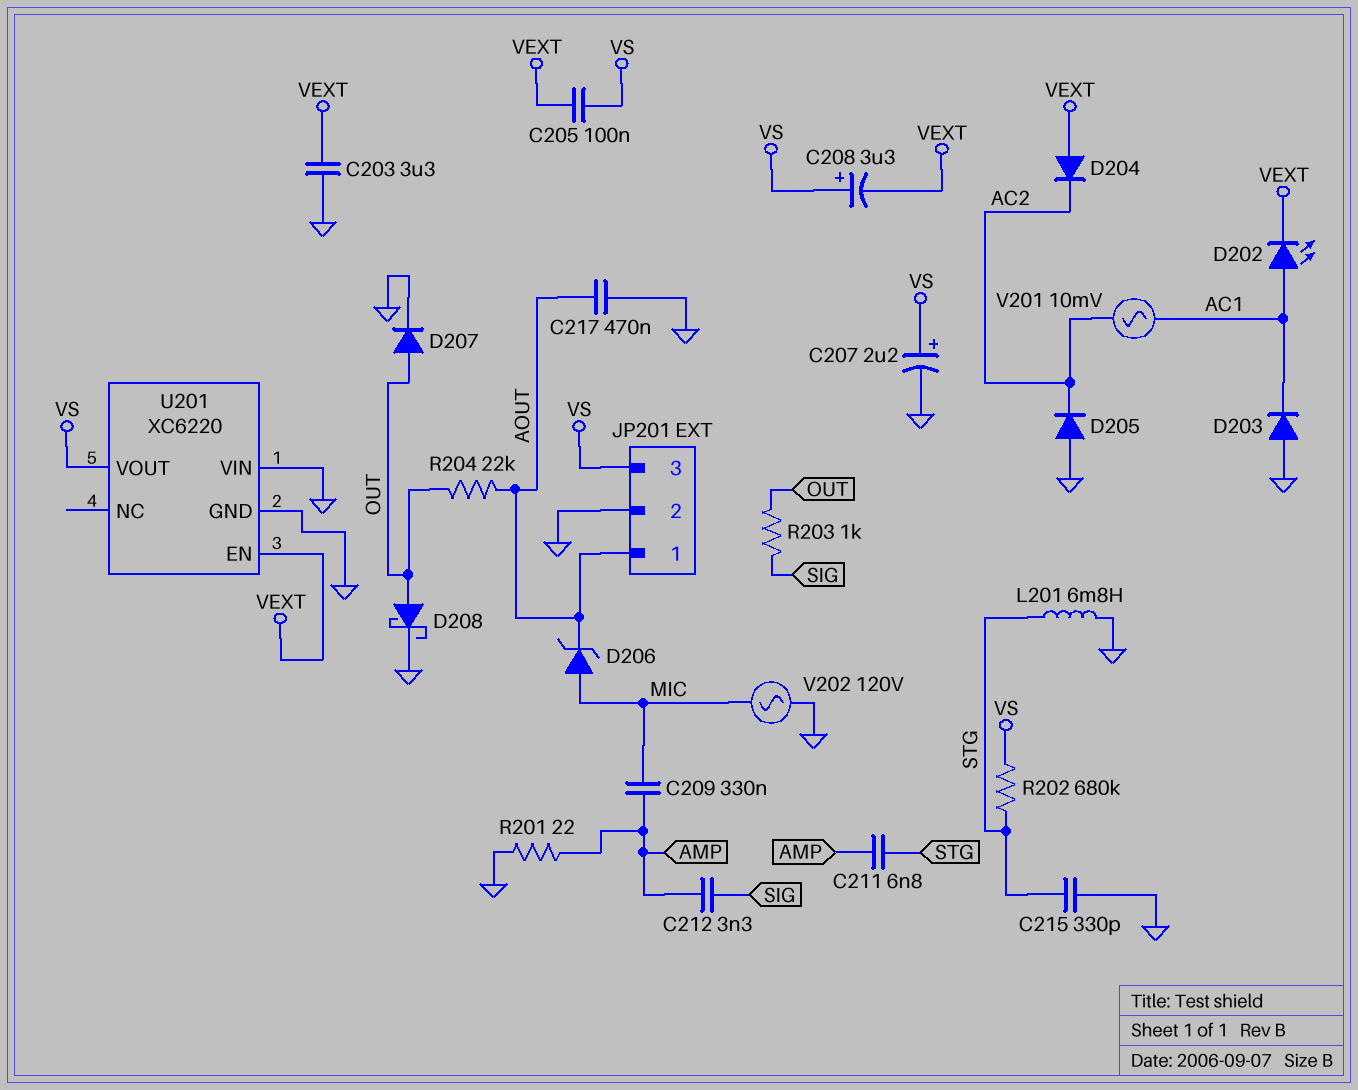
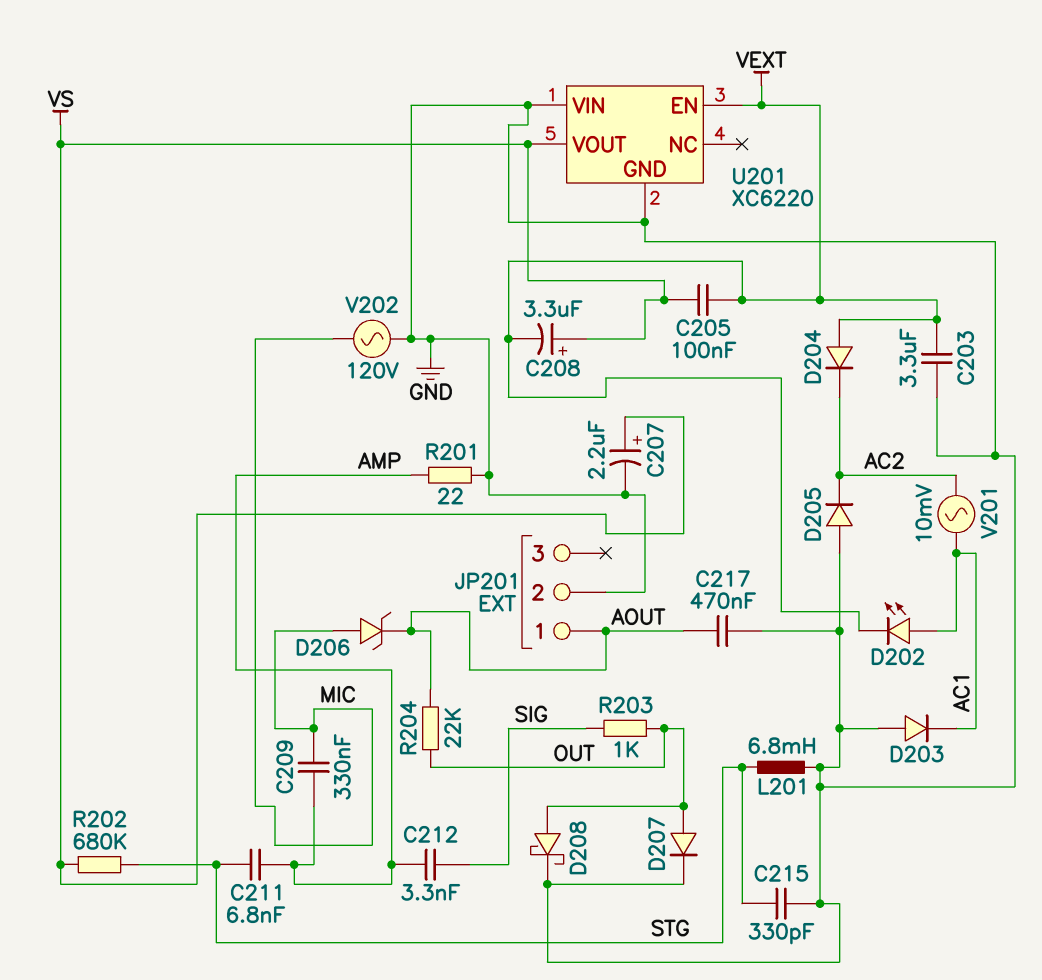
JP201 pin 3: VS -> none

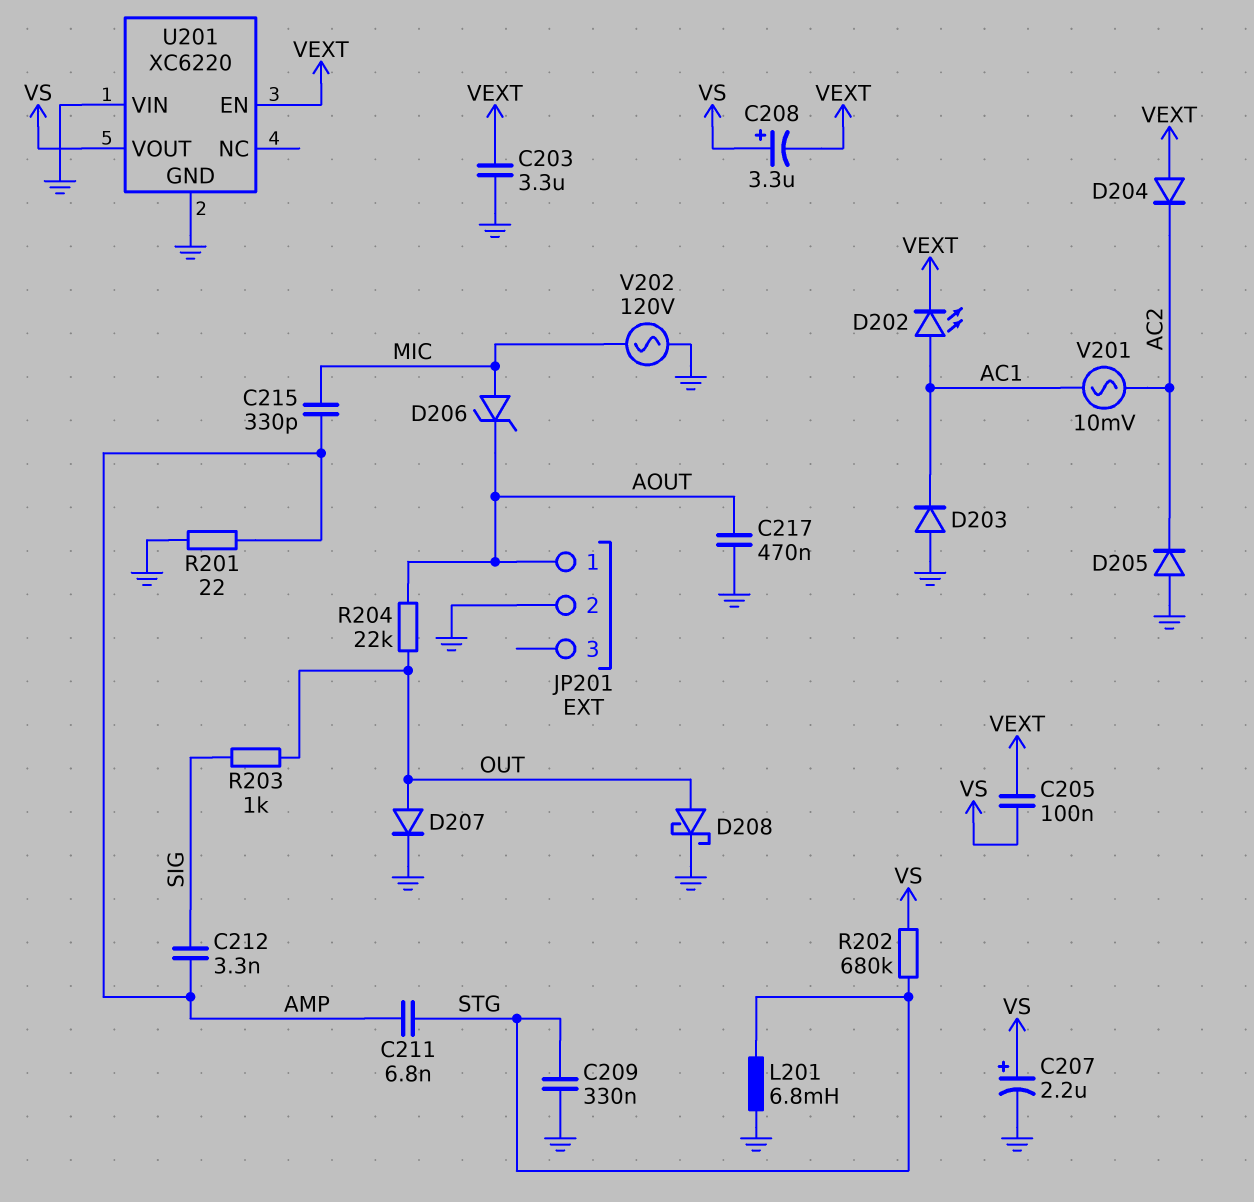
C209: 330nF (AMP, MIC) -> 330nF (GND, STG)
C215: 330pF (GND, STG) -> 330pF (AMP, MIC)

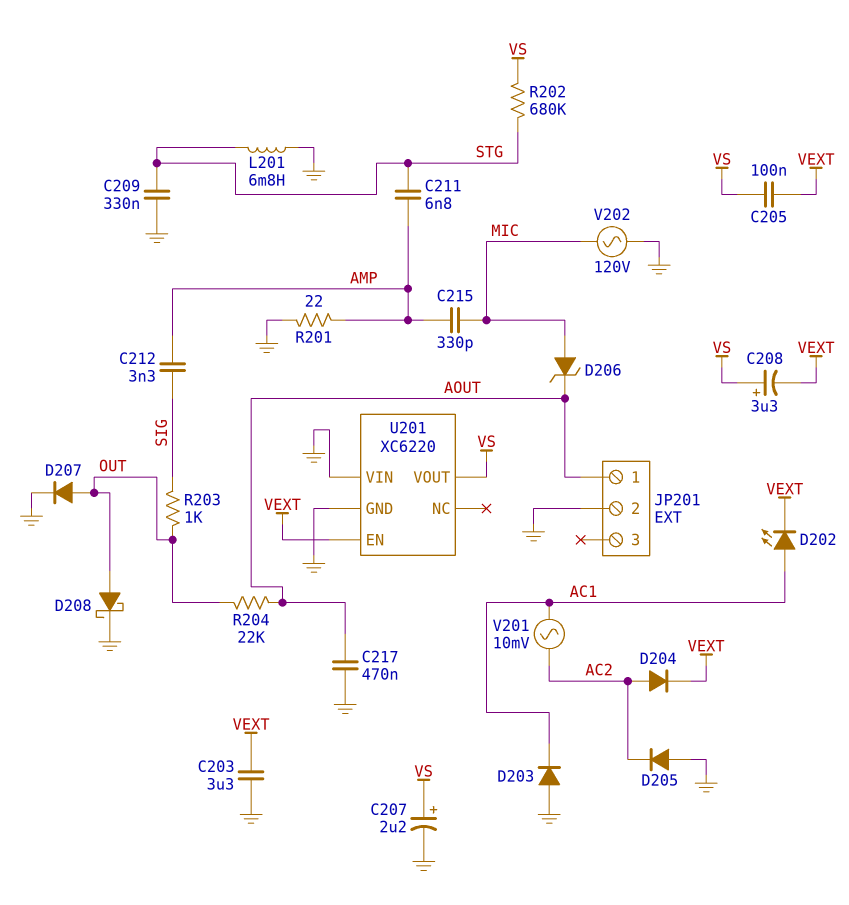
D204: diode (A VEXT, K AC2) -> diode (A AC2, K VEXT)

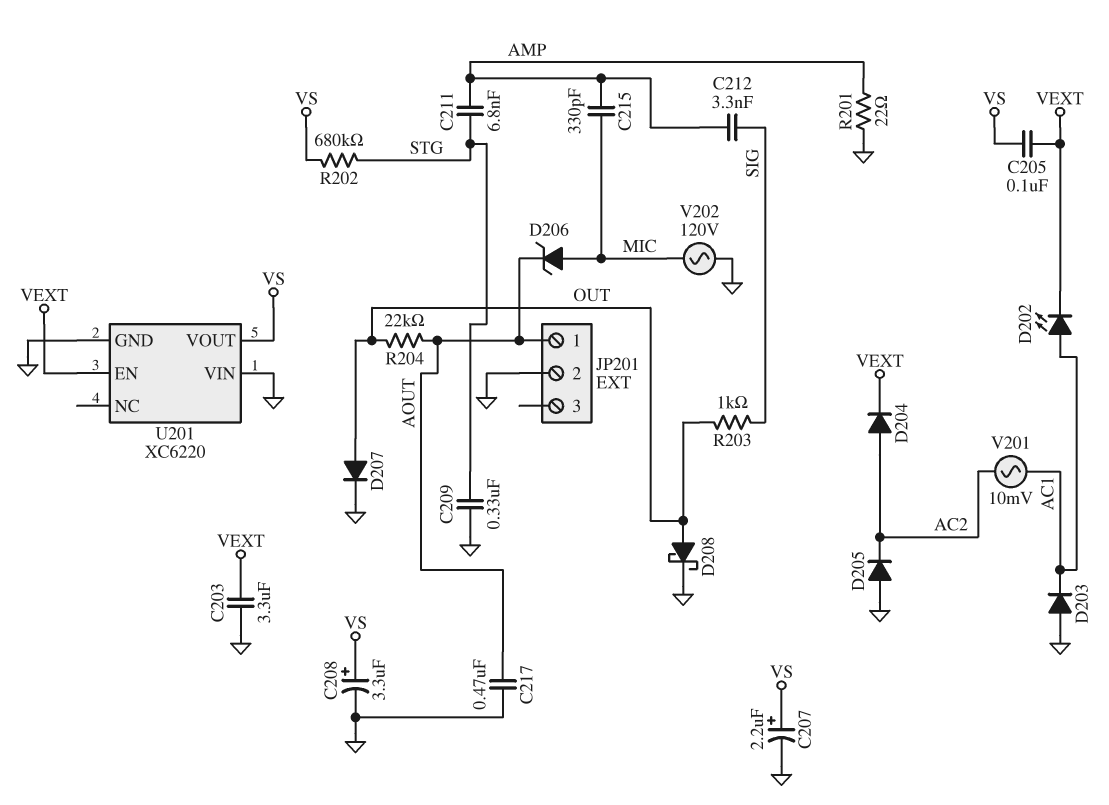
C208: 3.3uF (plus VS, minus VEXT) -> 3.3uF (plus VS, minus GND)
L201: 6.8mH (GND, STG) -> none

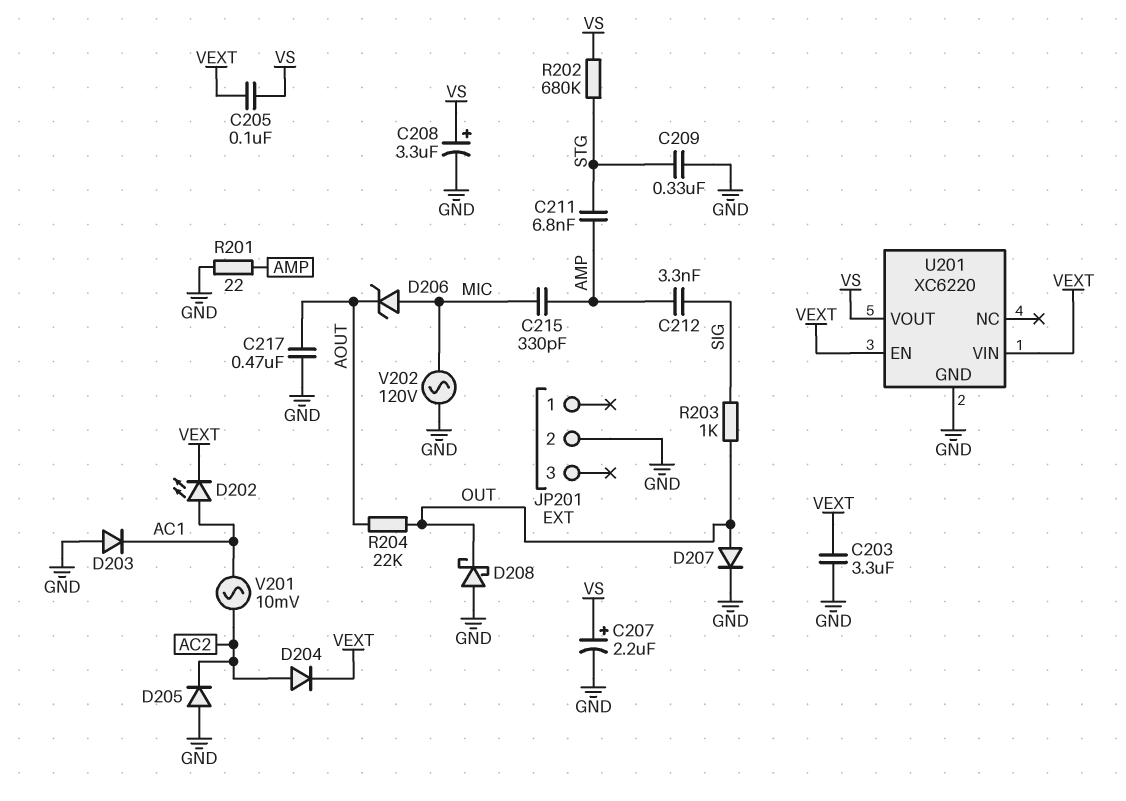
D208: schottky (A OUT, K GND) -> schottky (A GND, K OUT)
JP201 pin 1: AOUT -> none
U201 pin VIN: GND -> VEXT

